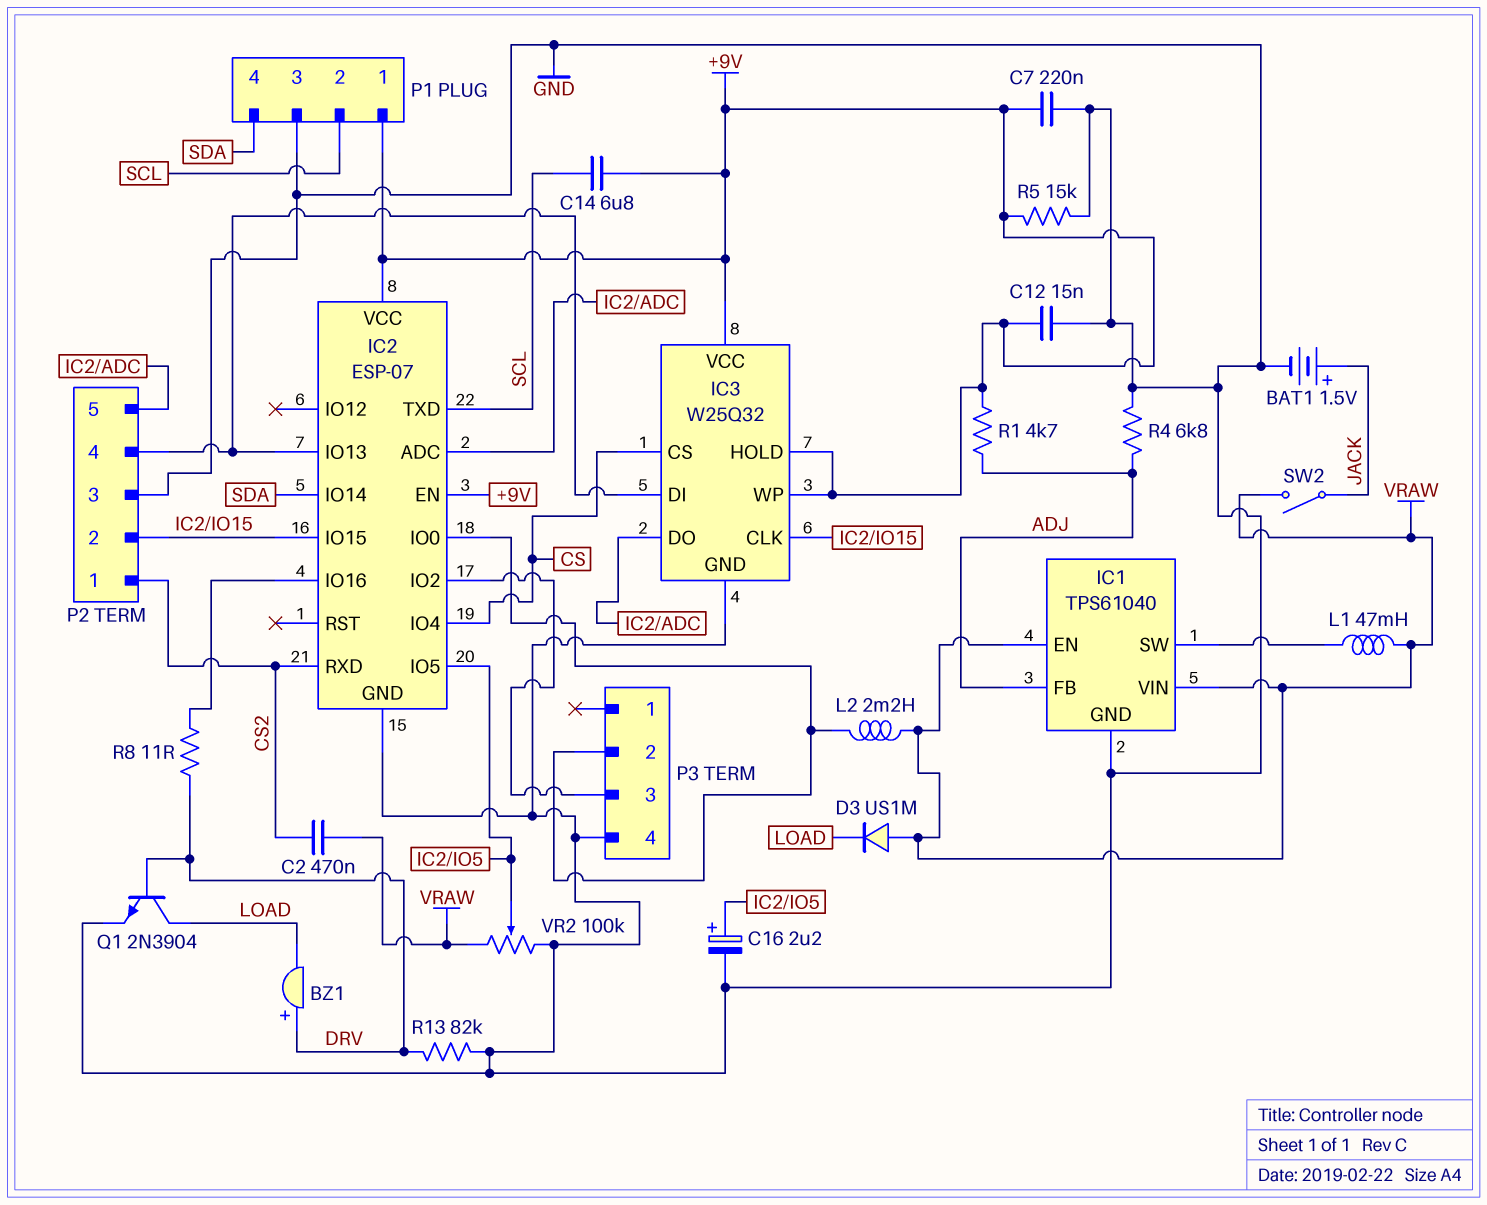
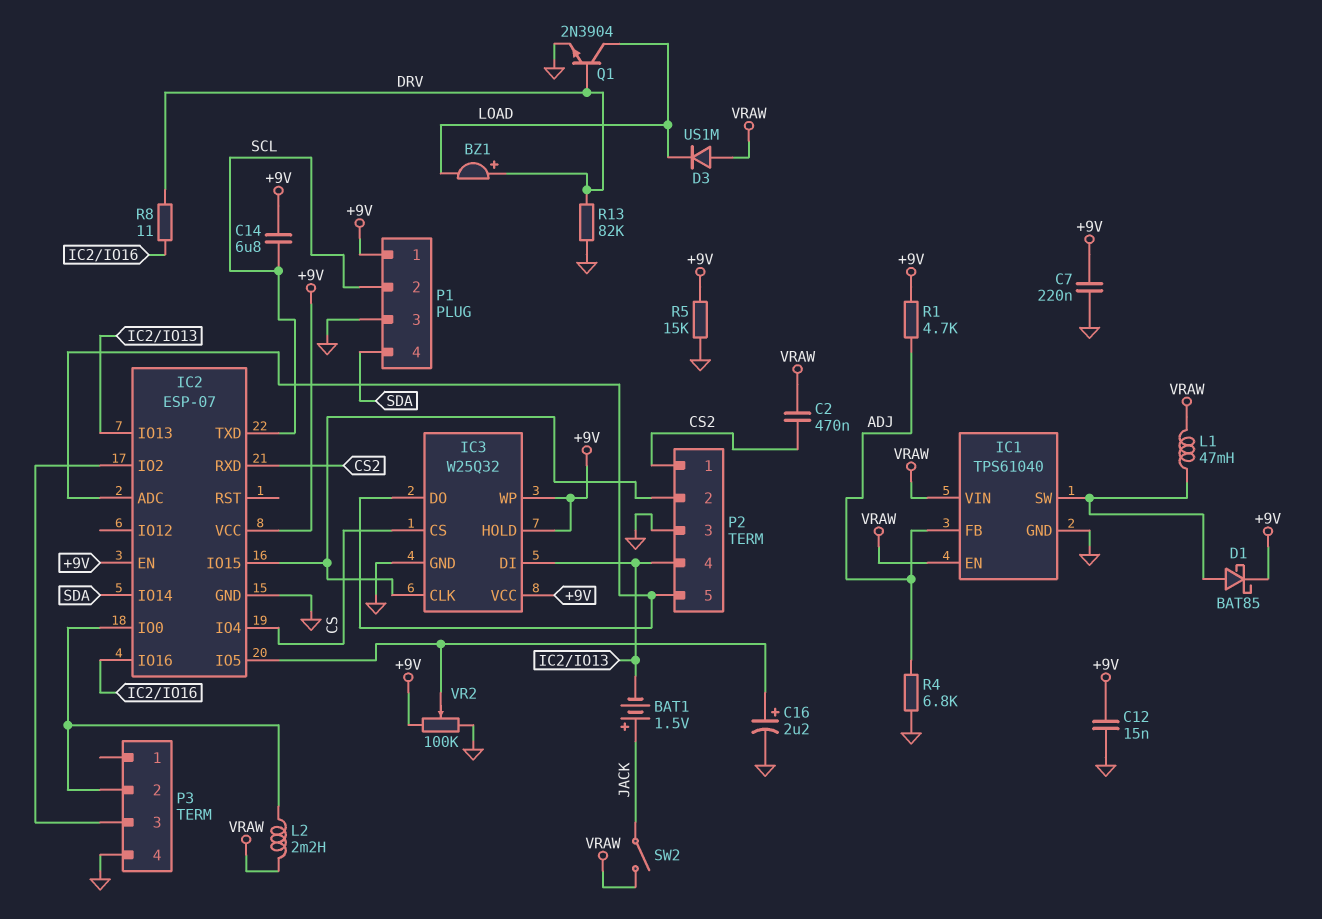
BAT1: 1.5V (plus JACK, minus GND) -> 1.5V (plus JACK, minus IC2/IO13)
D1: none -> schottky BAT85 (A IC1/SW, K +9V)
VR2: 100k (GND, VRAW, wiper IC2/IO5) -> 100k (+9V, GND, wiper IC2/IO5)

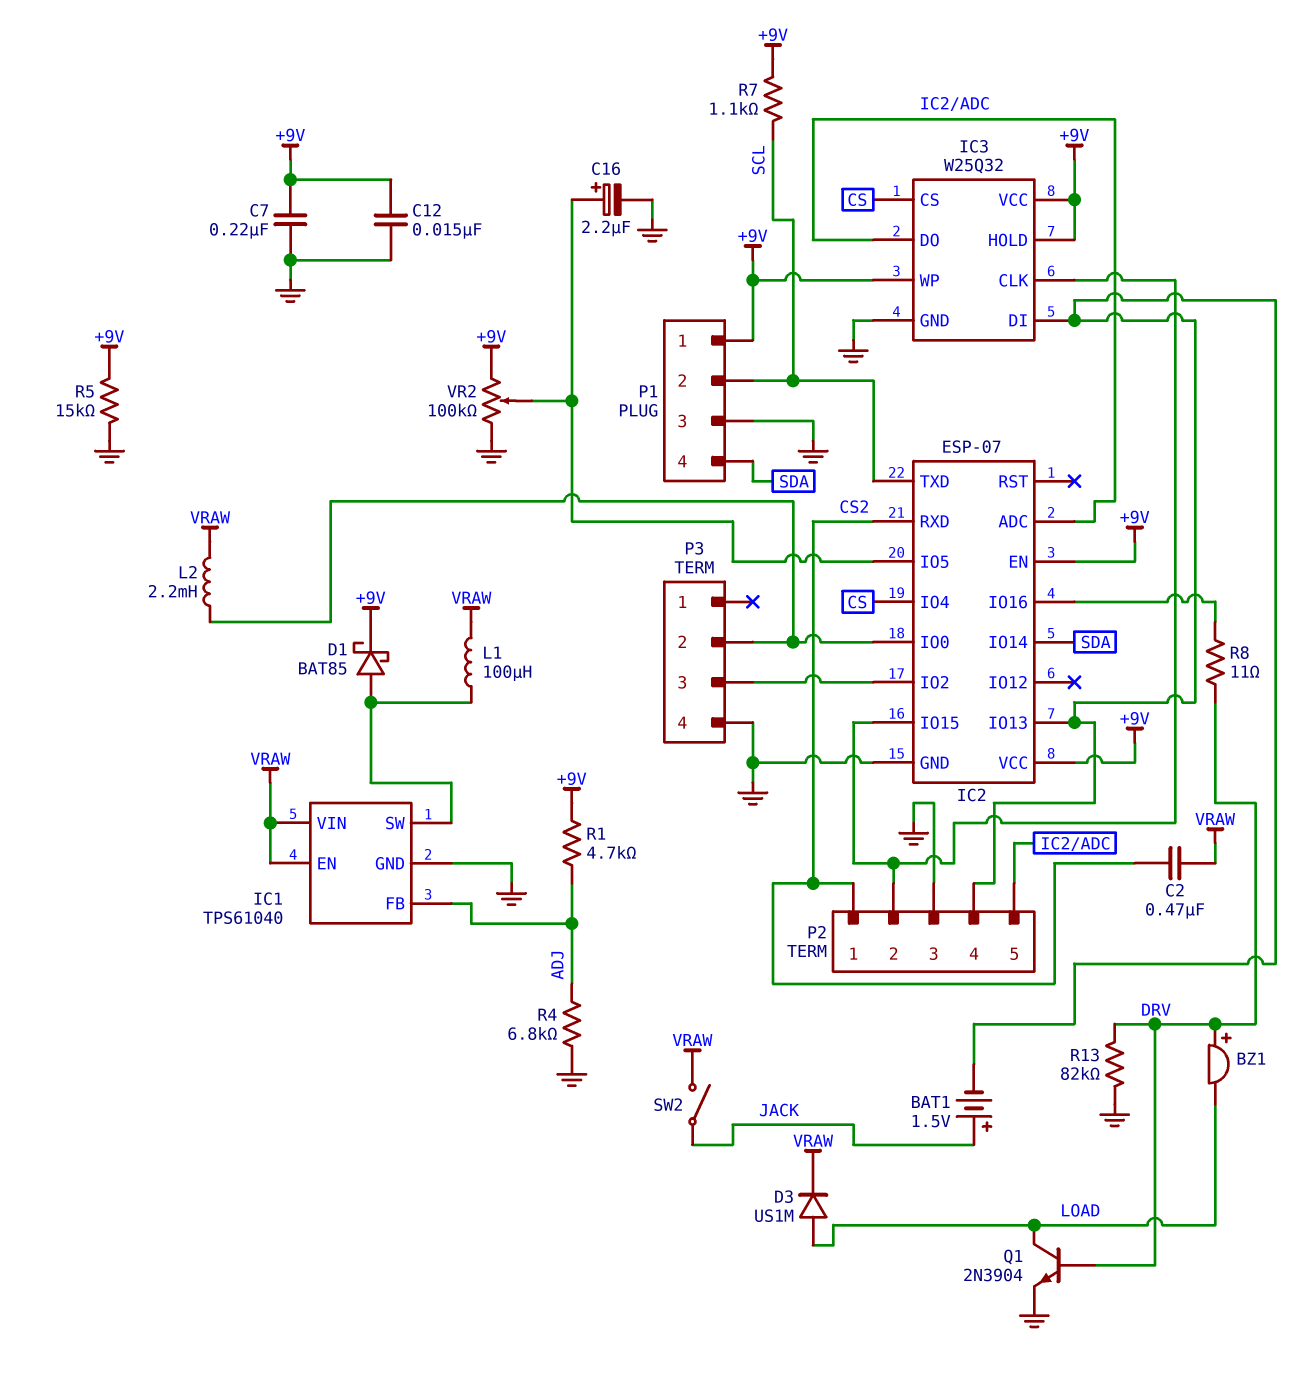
C14: 6.8uF (+9V, SCL) -> none
D3: diode US1M (A VRAW, K LOAD) -> diode US1M (A LOAD, K VRAW)
L1: 47mH (IC1/SW, VRAW) -> 100uH (IC1/SW, VRAW)
R7: none -> 1.1k (+9V, SCL)

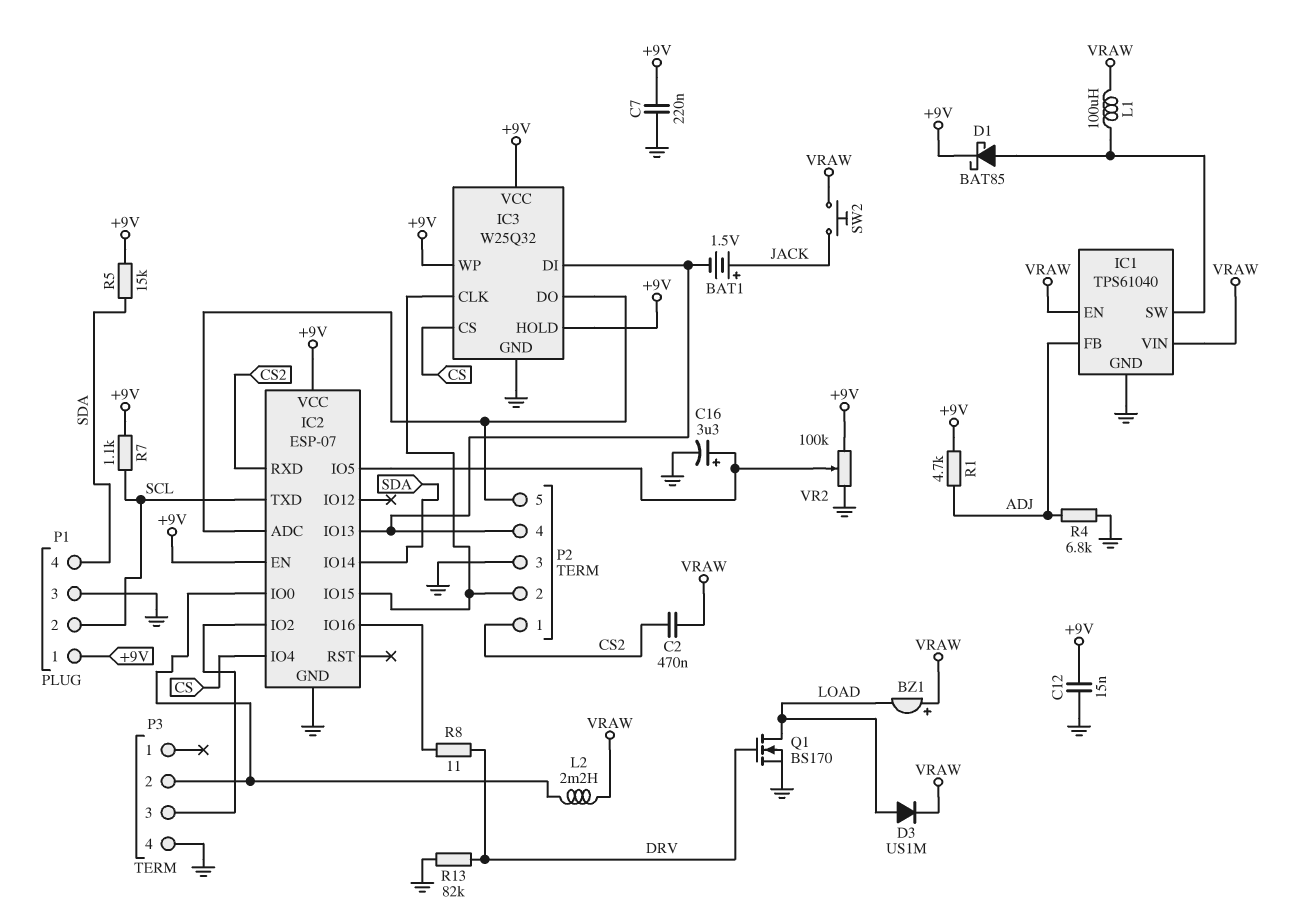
BZ1: buzzer (plus DRV, minus LOAD) -> buzzer (plus VRAW, minus LOAD)
C16: 2.2uF (plus IC2/IO5, minus GND) -> 3.3uF (plus IC2/IO5, minus GND)
Q1: NPN 2N3904 (B DRV, C LOAD, E GND) -> NMOS BS170 (G DRV, D LOAD, S GND)
R5: 15k (+9V, GND) -> 15k (+9V, SDA)
SW2: switch (JACK, VRAW) -> button (JACK, VRAW)

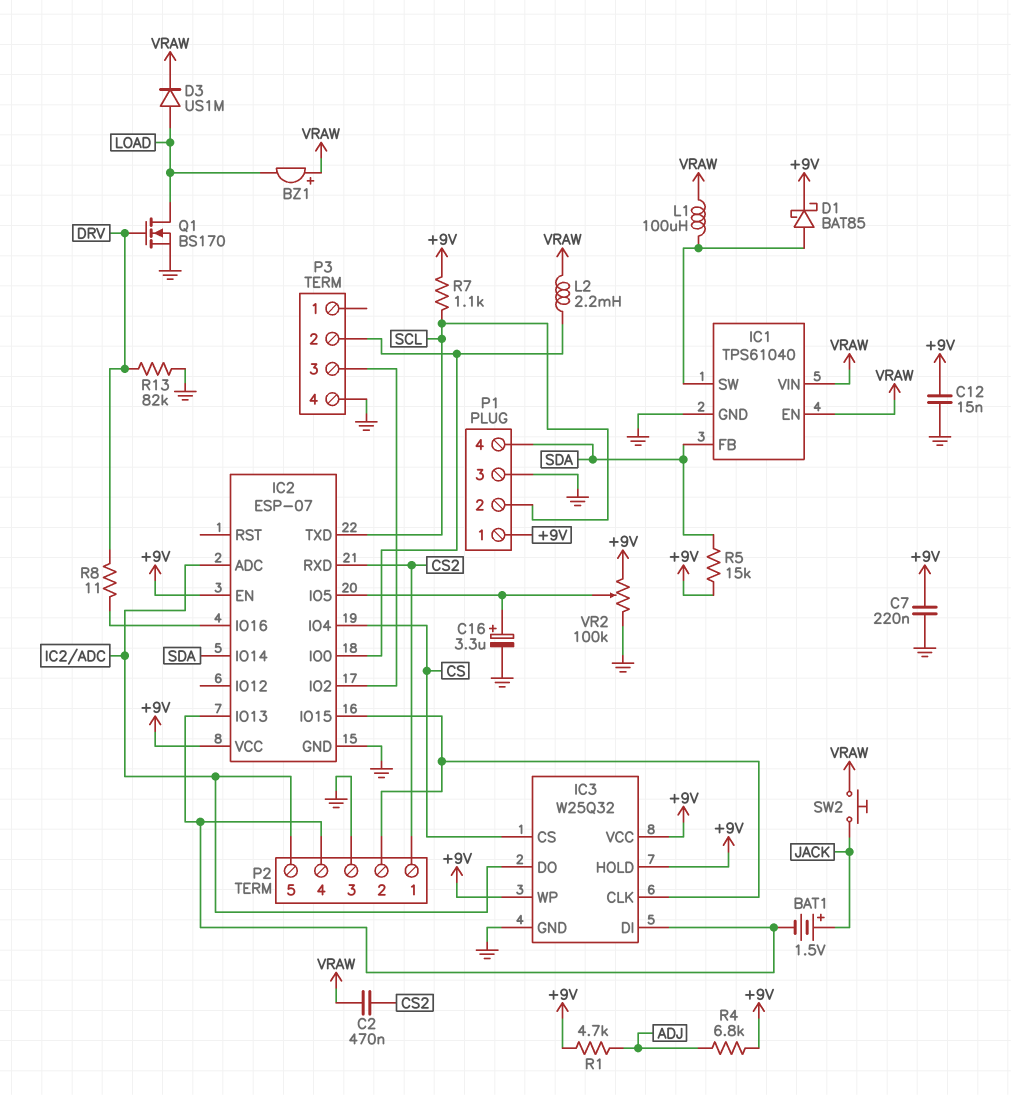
IC1 pin FB: ADJ -> SDA
R4: 6.8k (ADJ, GND) -> 6.8k (+9V, ADJ)

